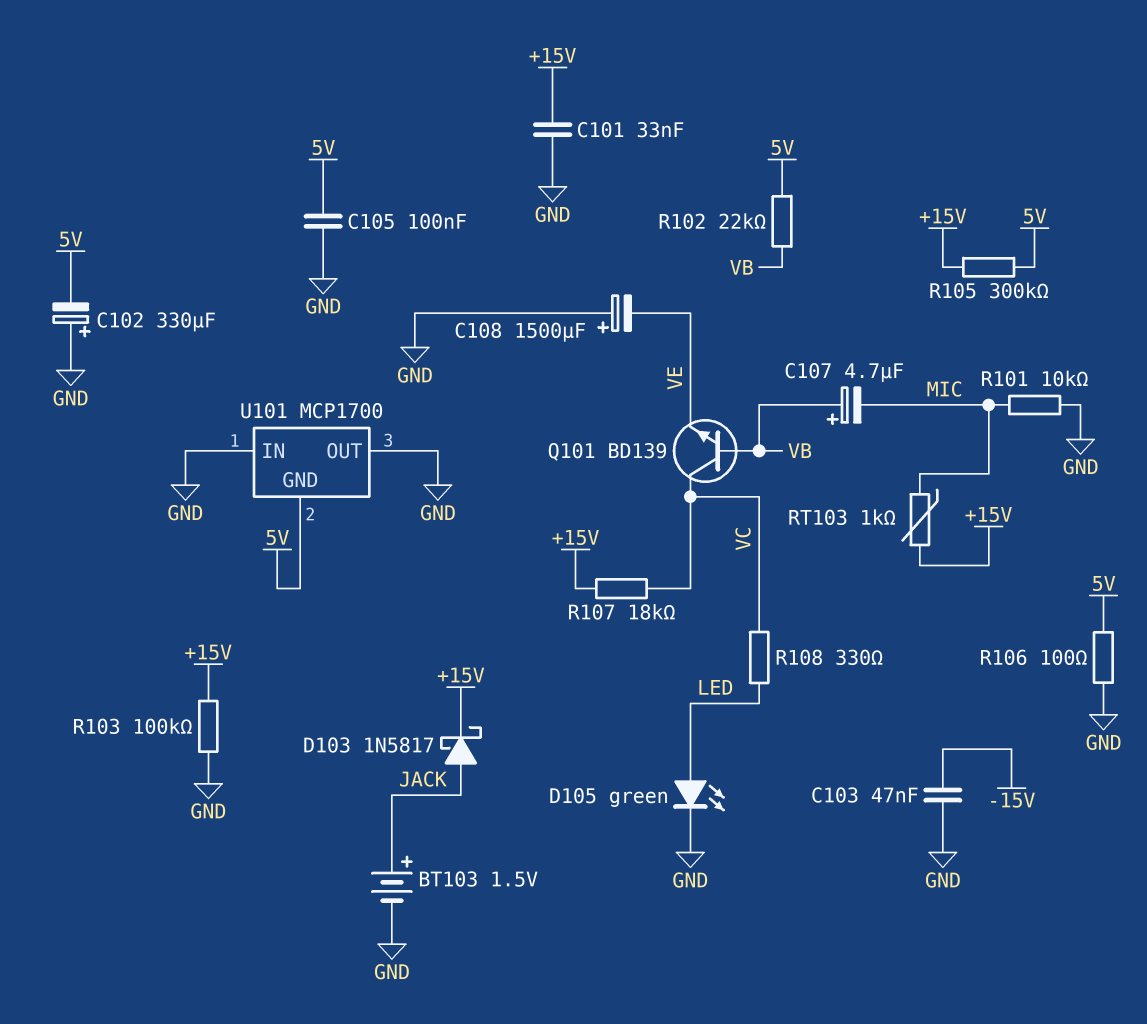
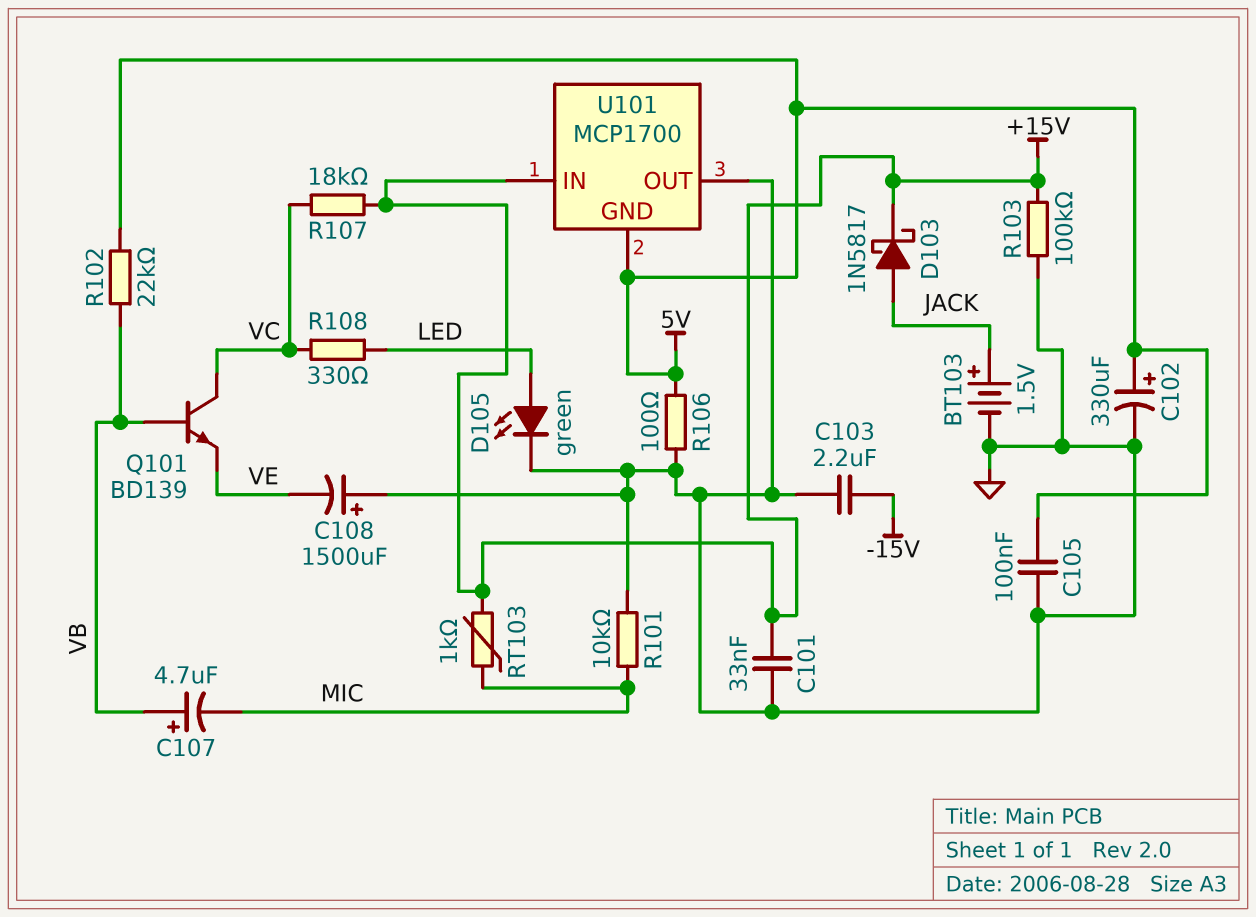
C102: 330uF (plus GND, minus 5V) -> 330uF (plus 5V, minus GND)
C103: 47nF (-15V, GND) -> 2.2uF (-15V, GND)
R105: 300k (+15V, 5V) -> none
U101 pin IN: GND -> +15V

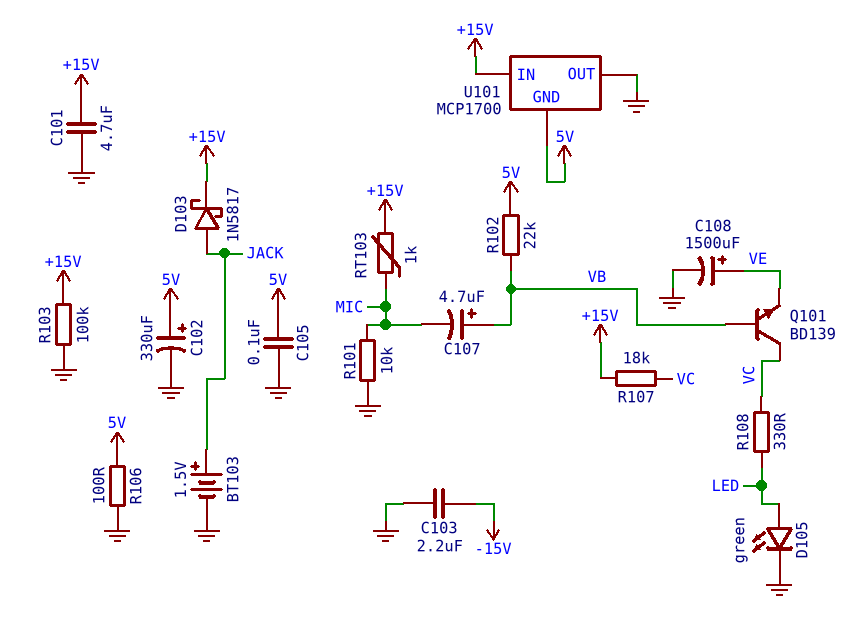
C101: 33nF (+15V, GND) -> 4.7uF (+15V, GND)
C108: 1500uF (plus GND, minus VE) -> 1500uF (plus VE, minus GND)

